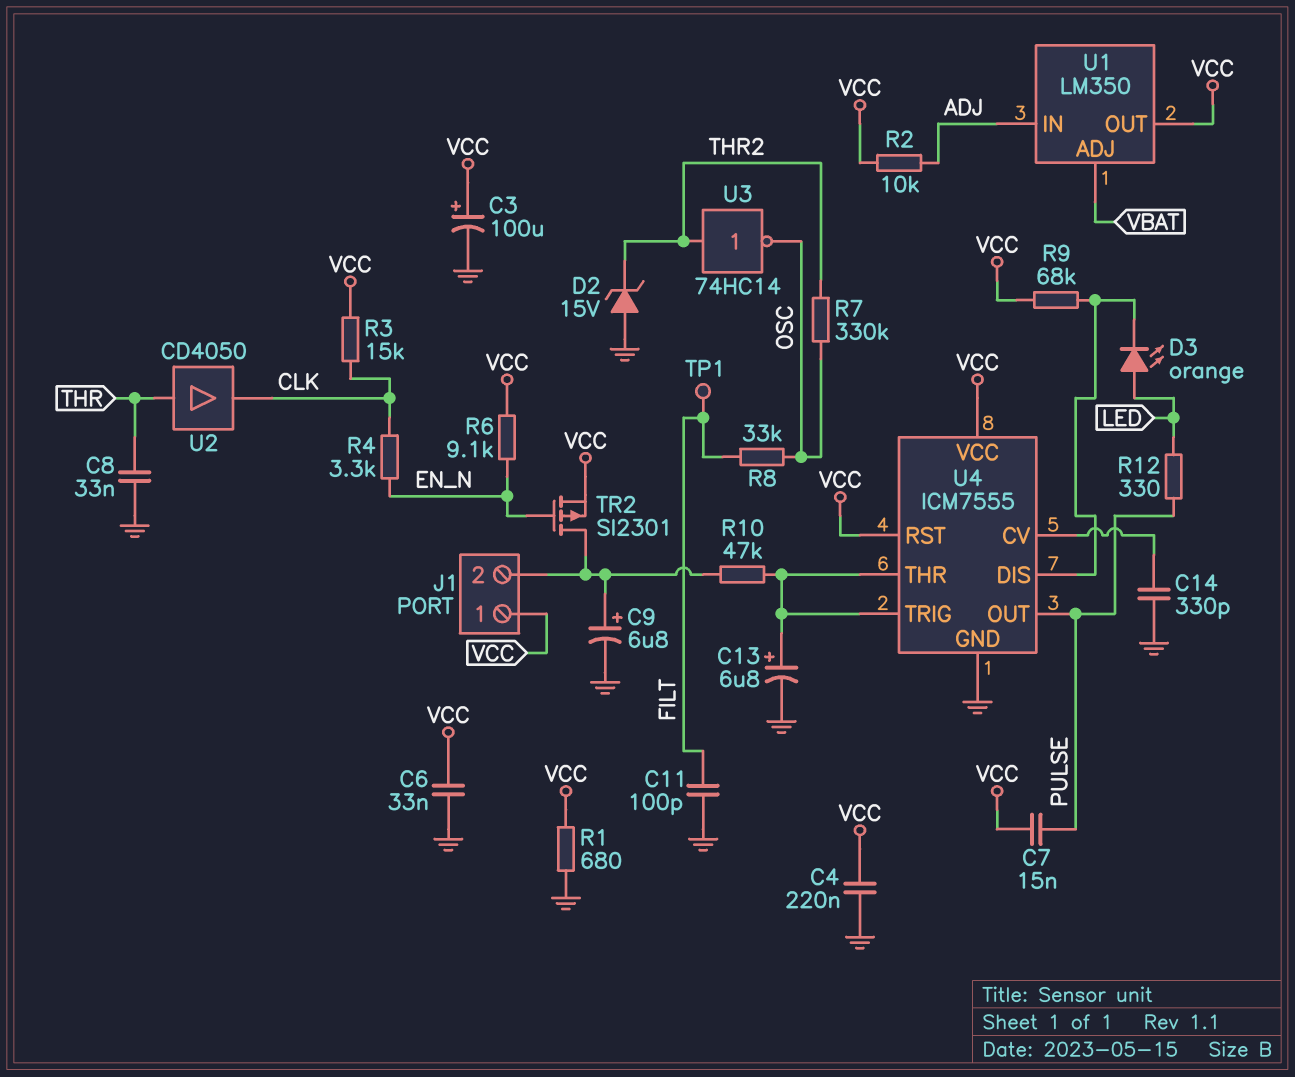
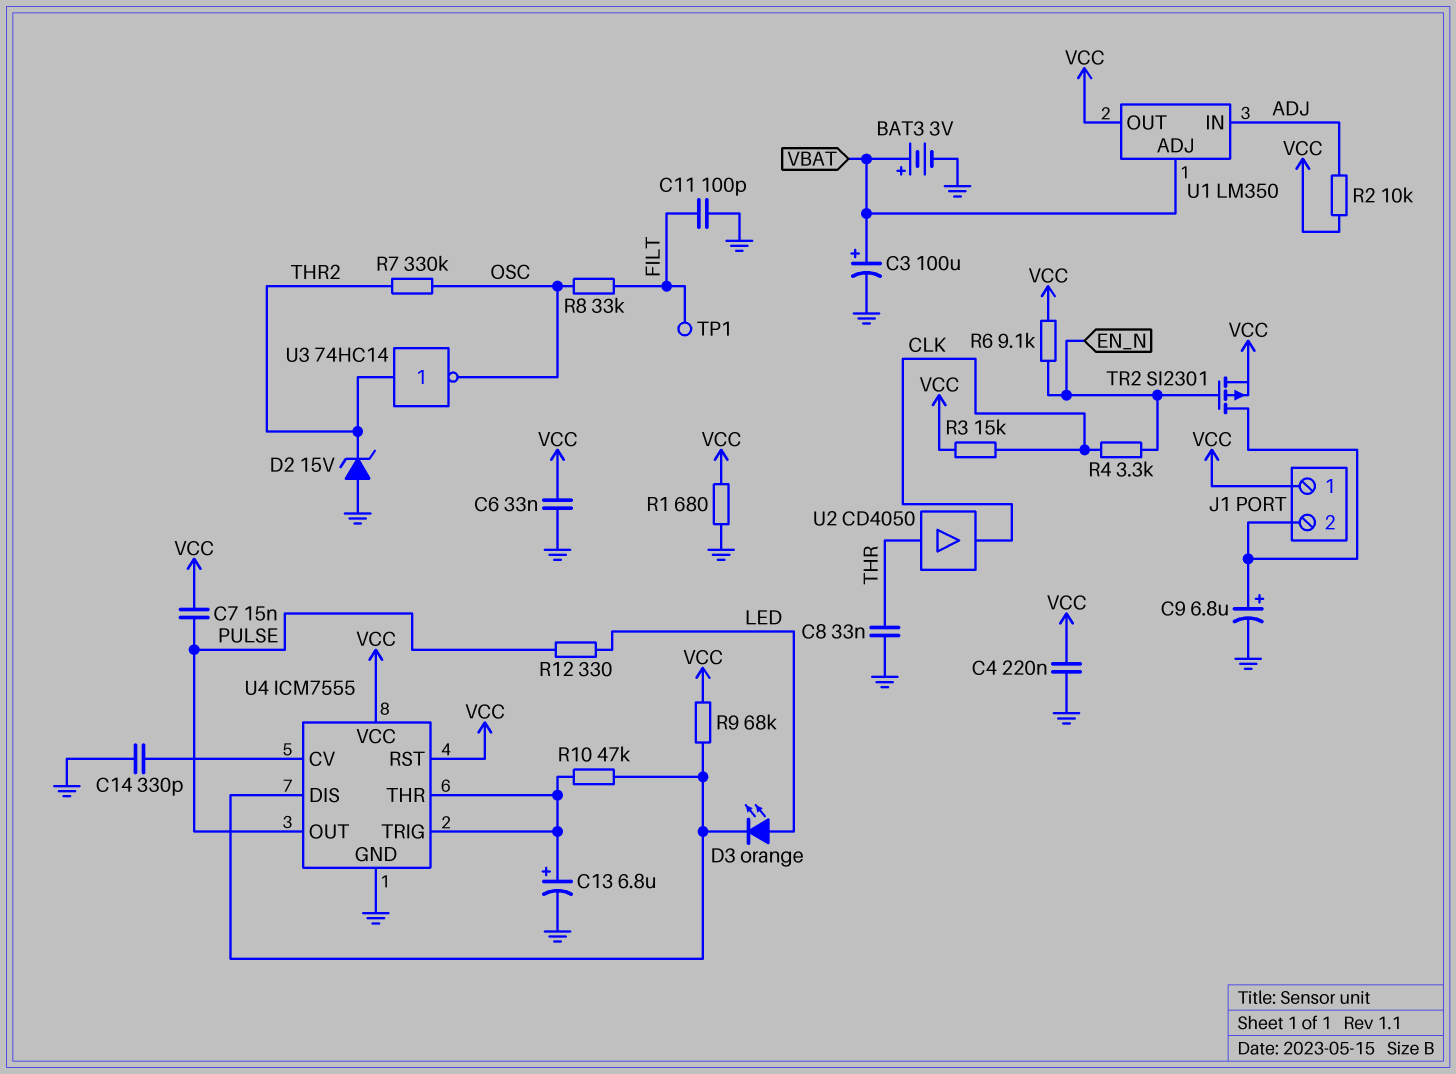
BAT3: none -> 3V (plus VBAT, minus GND)
C3: 100uF (plus VCC, minus GND) -> 100uF (plus VBAT, minus GND)
R10: 47k (J1/2, U4/THR) -> 47k (U4/DIS, U4/THR)

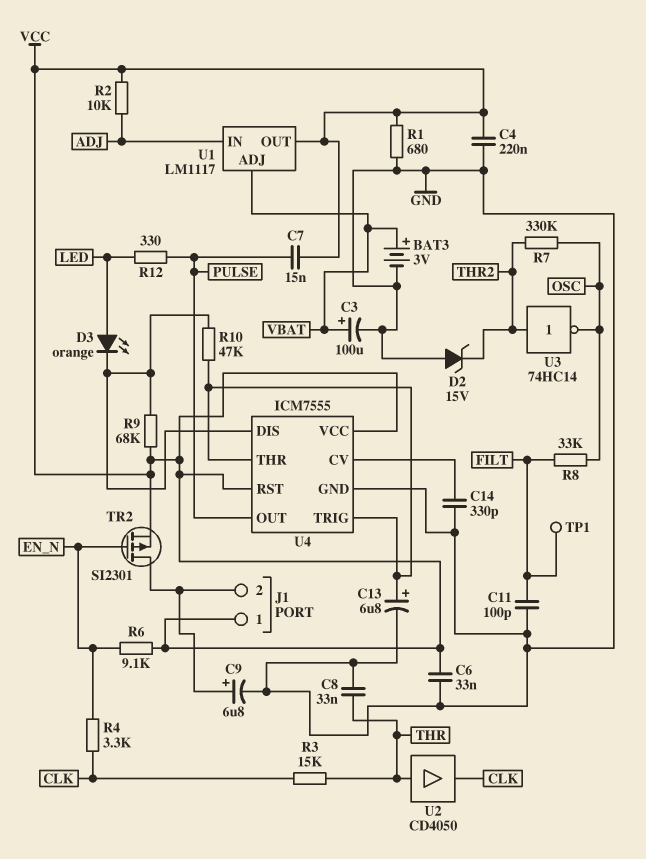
R3: 15k (CLK, VCC) -> 15k (CLK, THR)
U1: LM350 -> LM1117

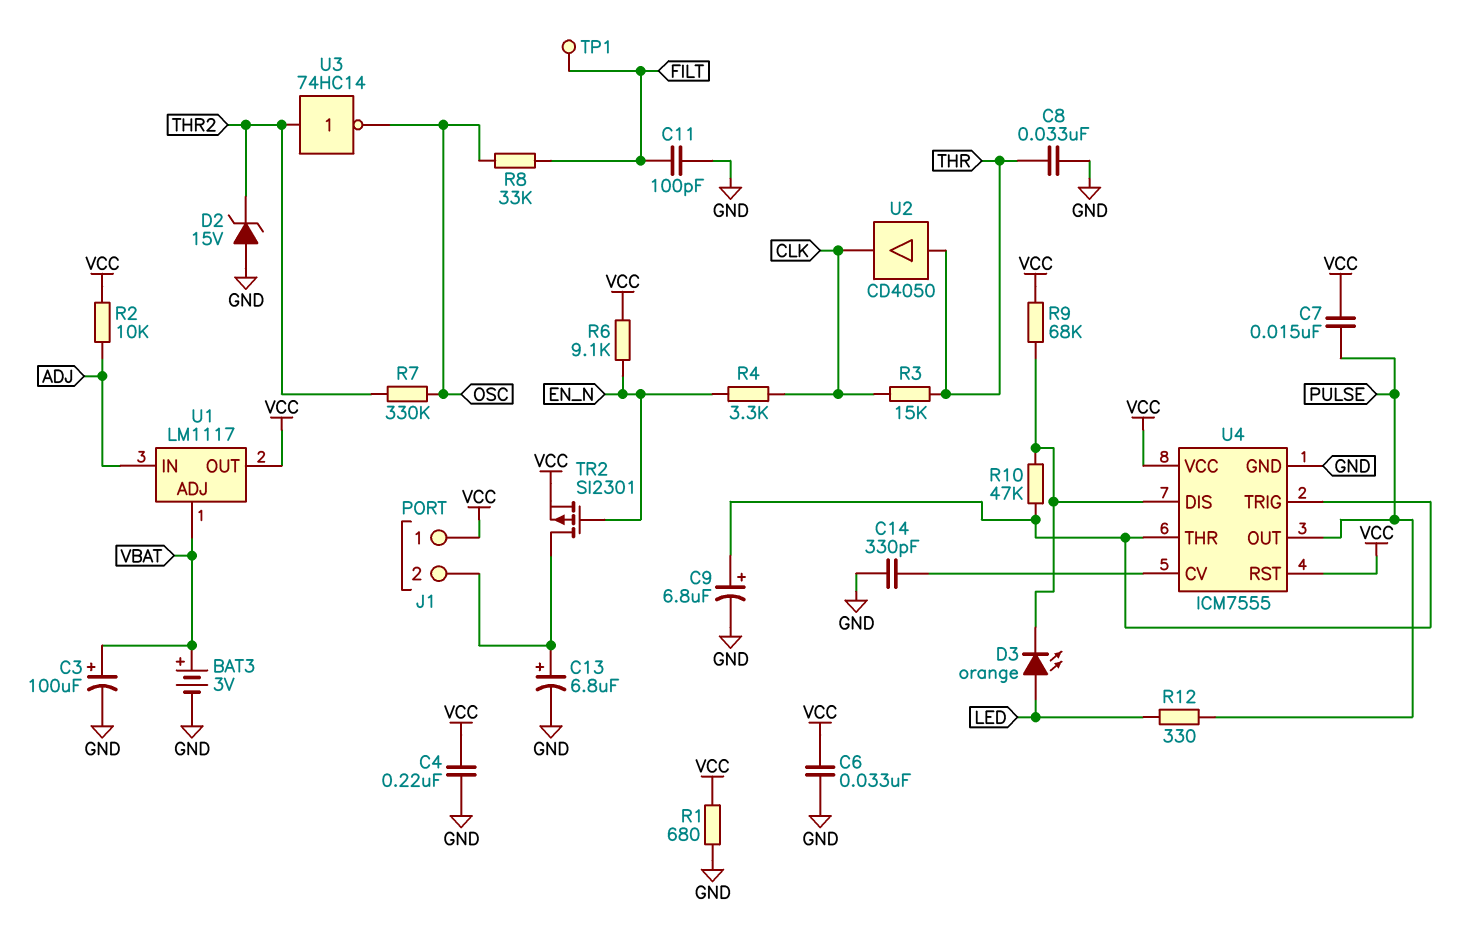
C9: 6.8uF (plus J1/2, minus GND) -> 6.8uF (plus U4/THR, minus GND)
C13: 6.8uF (plus U4/THR, minus GND) -> 6.8uF (plus J1/2, minus GND)

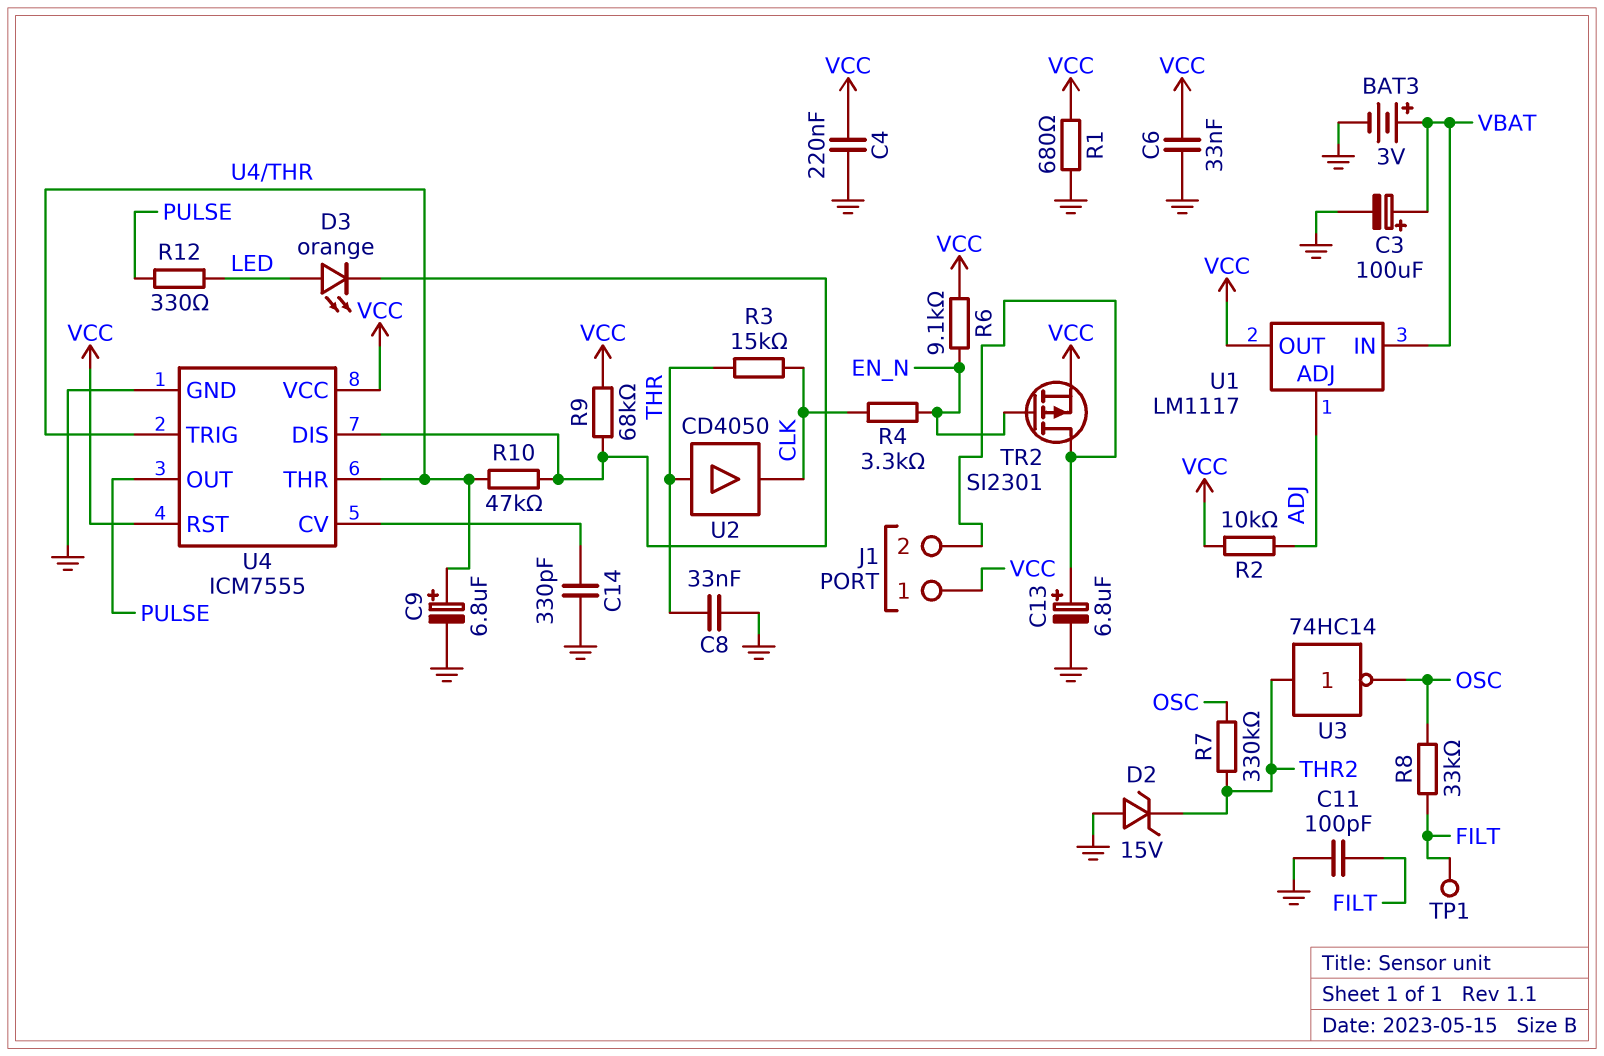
C7: 15nF (PULSE, VCC) -> none
U1 pin ADJ: VBAT -> ADJ
U1 pin IN: ADJ -> VBAT

